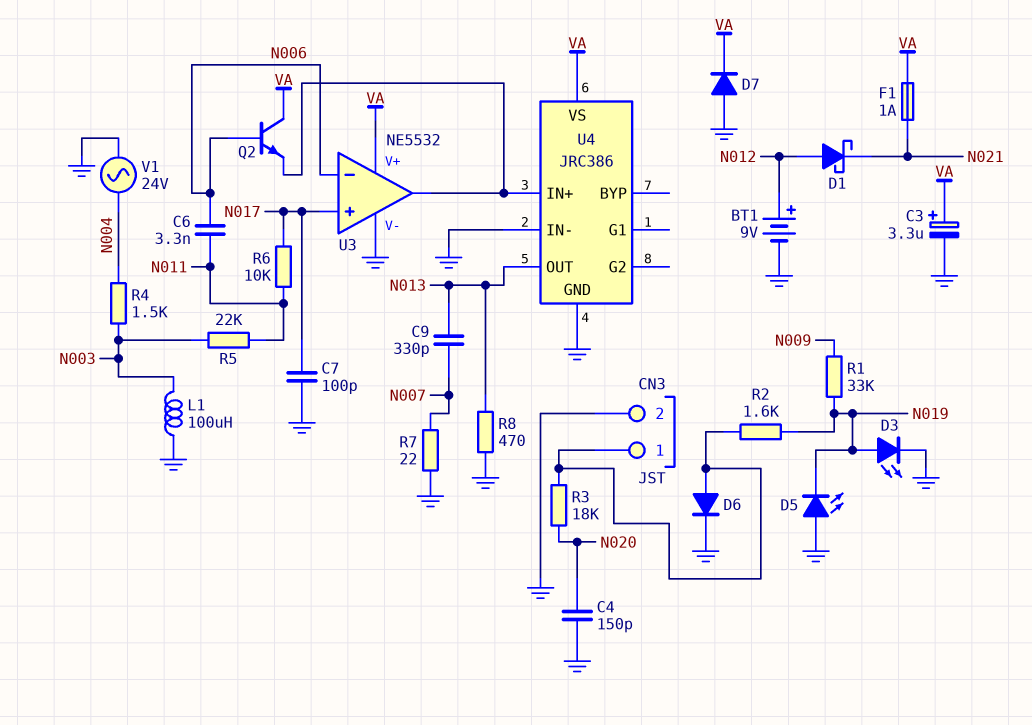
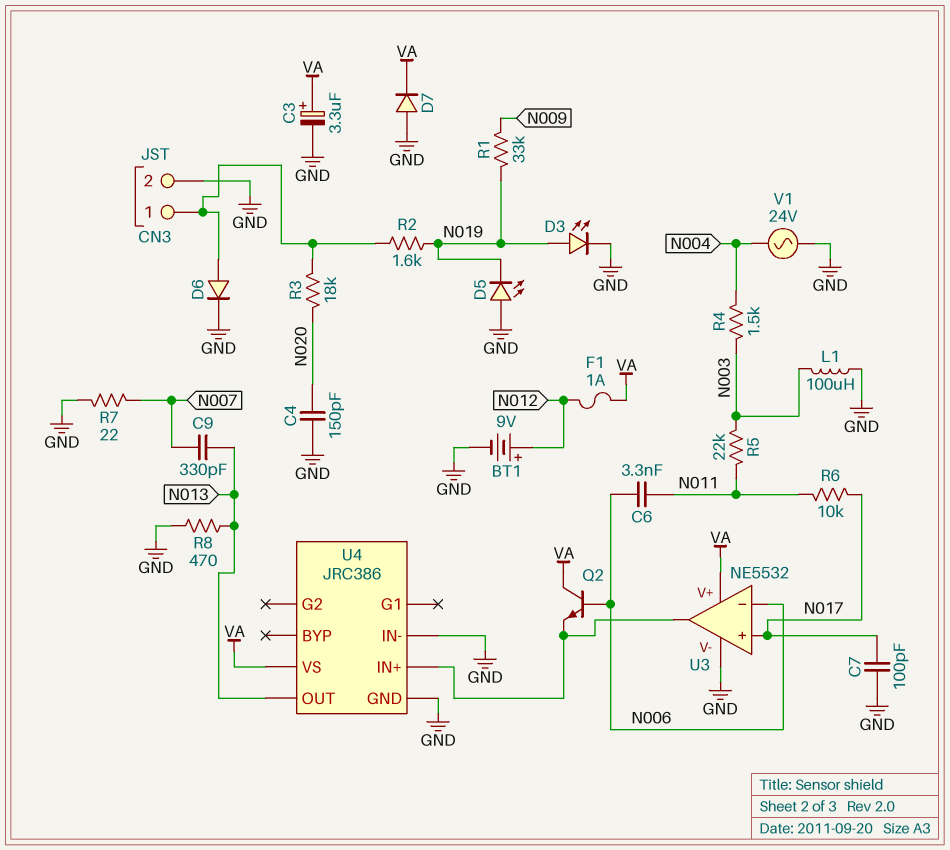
D1: schottky (A N012, K N021) -> none
F1: 1A (N021, VA) -> 1A (N012, VA)

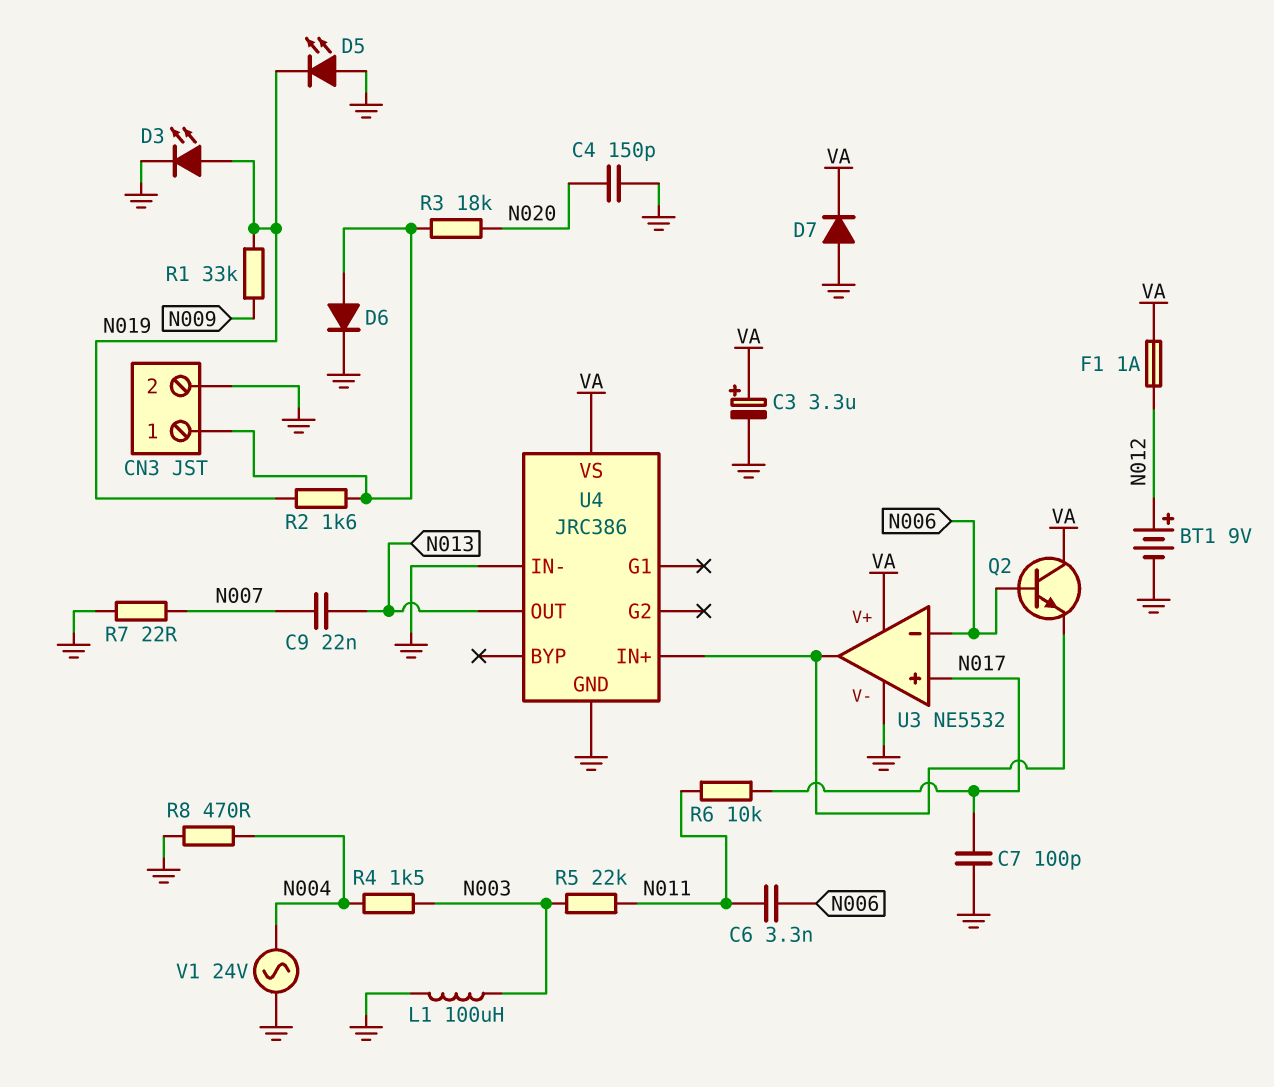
C9: 330pF (N007, N013) -> 22nF (N007, N013)
R8: 470 (GND, N013) -> 470 (GND, N004)

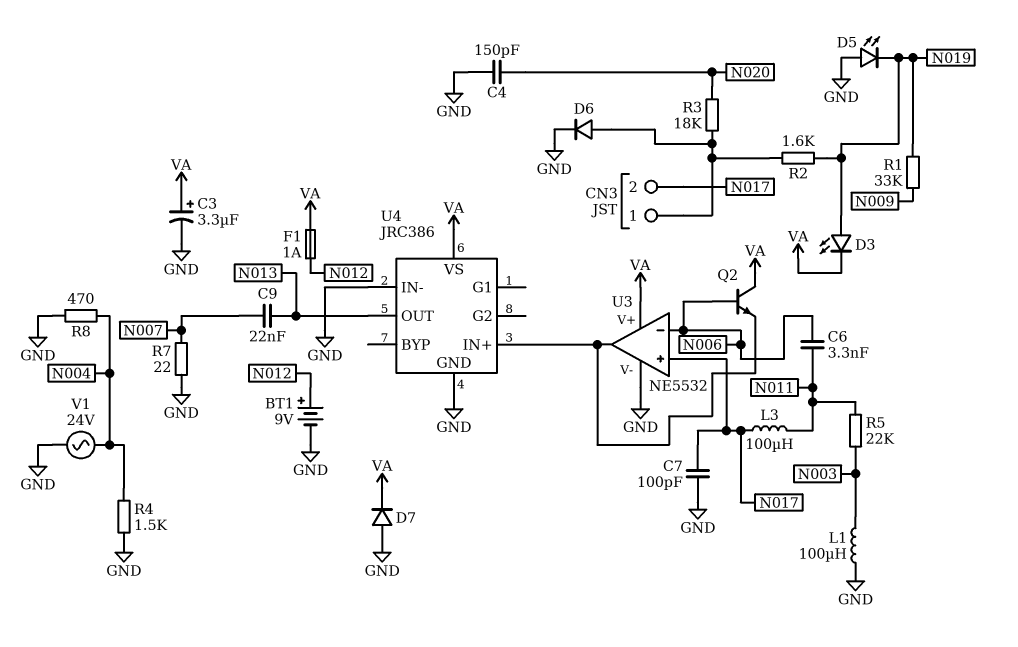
CN3 pin 2: GND -> N017
D3: LED (A N019, K GND) -> LED (A N019, K VA)
L3: none -> 100uH (N011, N017)
R4: 1.5k (N003, N004) -> 1.5k (GND, N004)
R6: 10k (N011, N017) -> none

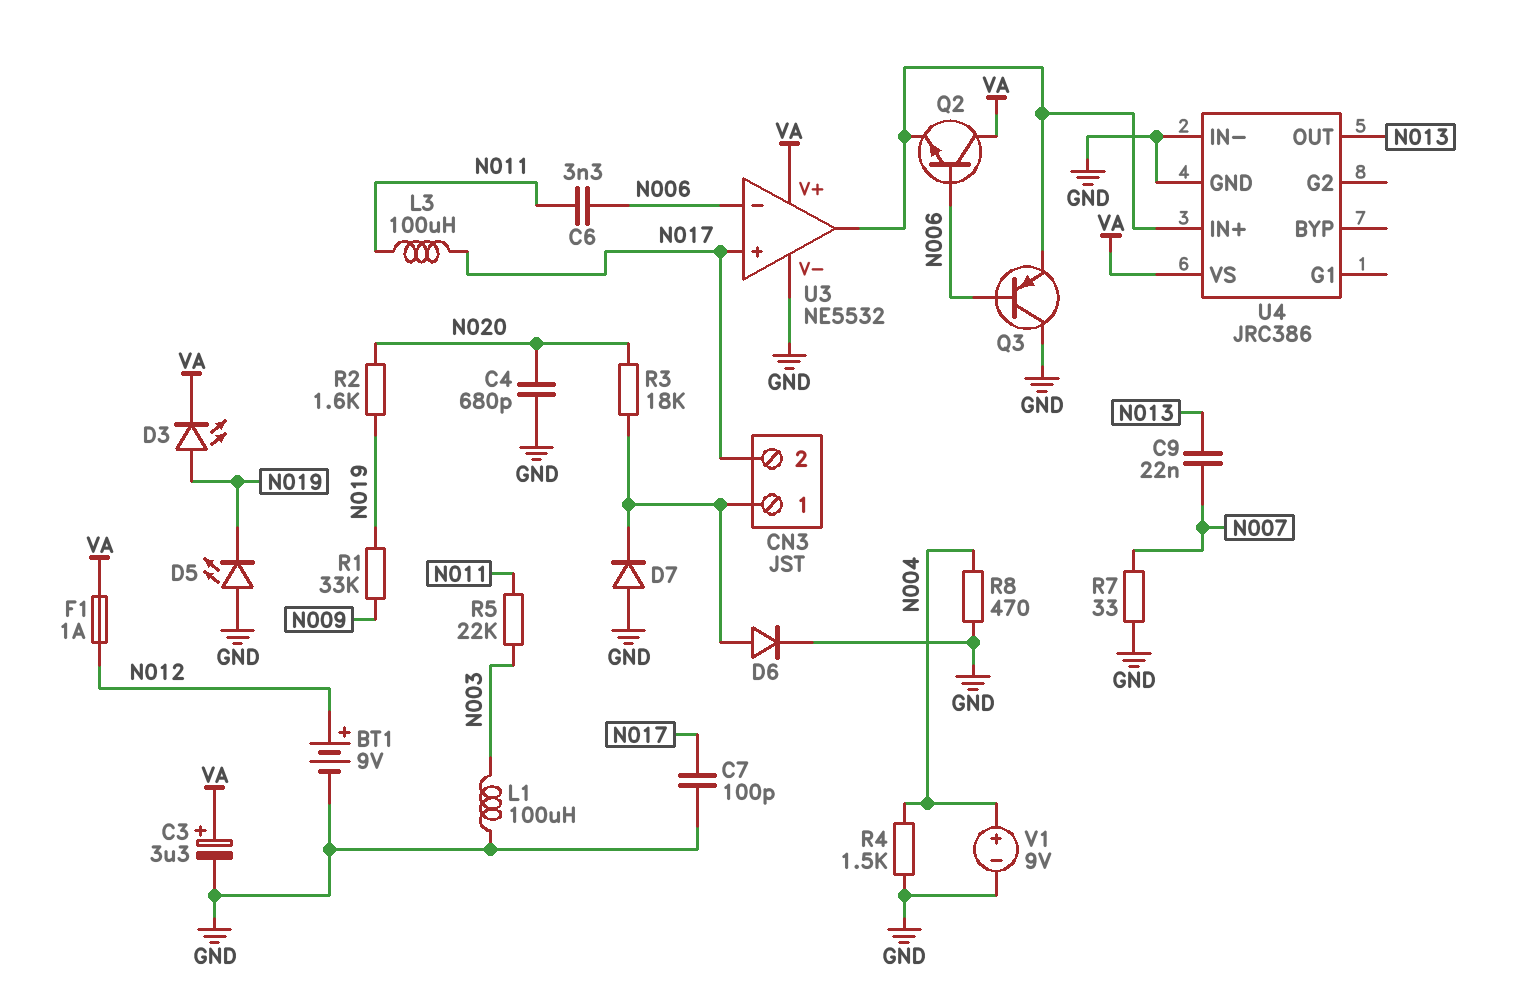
C4: 150pF (GND, N020) -> 680pF (GND, N020)
D7: diode (A GND, K VA) -> diode (A GND, K CN3/1)
Q3: none -> PNP (B N006, C GND, E U3/out)
R2: 1.6k (CN3/1, N019) -> 1.6k (N019, N020)
R7: 22 (GND, N007) -> 33 (GND, N007)
V1: AC 24V (GND, N004) -> 9V (plus N004, minus GND)

